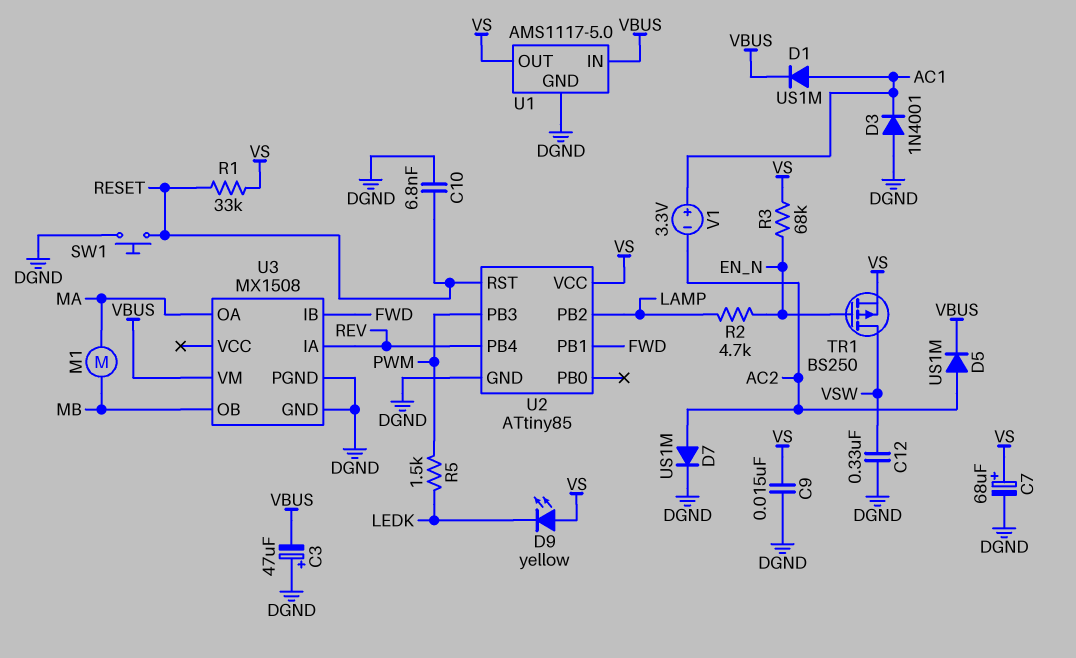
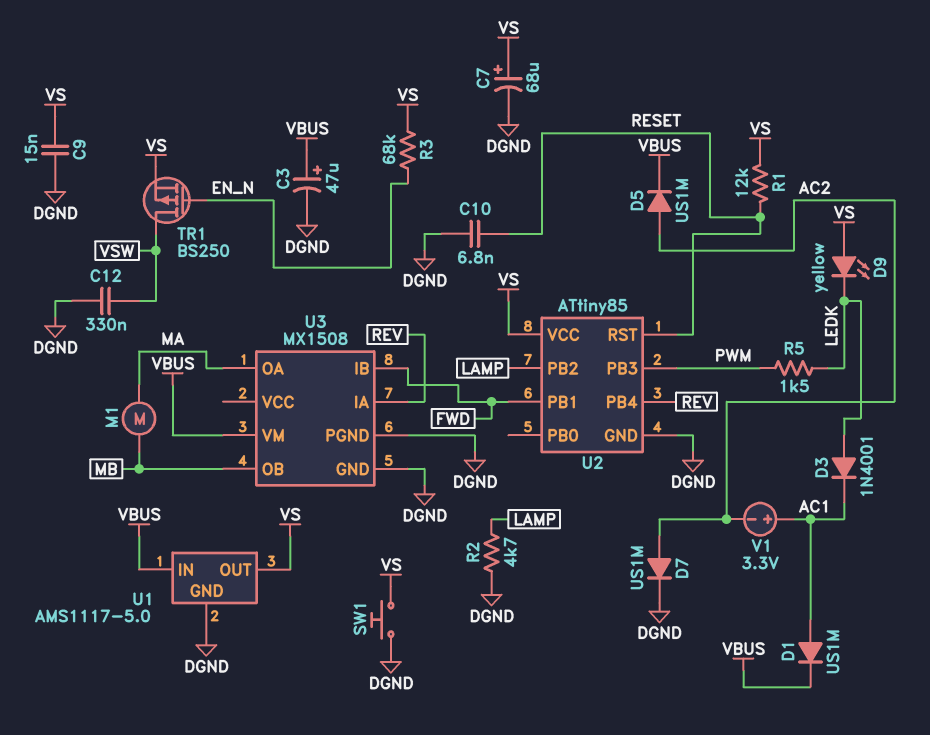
C3: 47uF (plus DGND, minus VBUS) -> 47uF (plus VBUS, minus DGND)
D3: diode 1N4001 (A DGND, K AC1) -> diode 1N4001 (A LEDK, K AC1)
R1: 33k (RESET, VS) -> 12k (RESET, VS)
R2: 4.7k (EN_N, LAMP) -> 4.7k (DGND, LAMP)
SW1: button (DGND, RESET) -> button (DGND, VS)

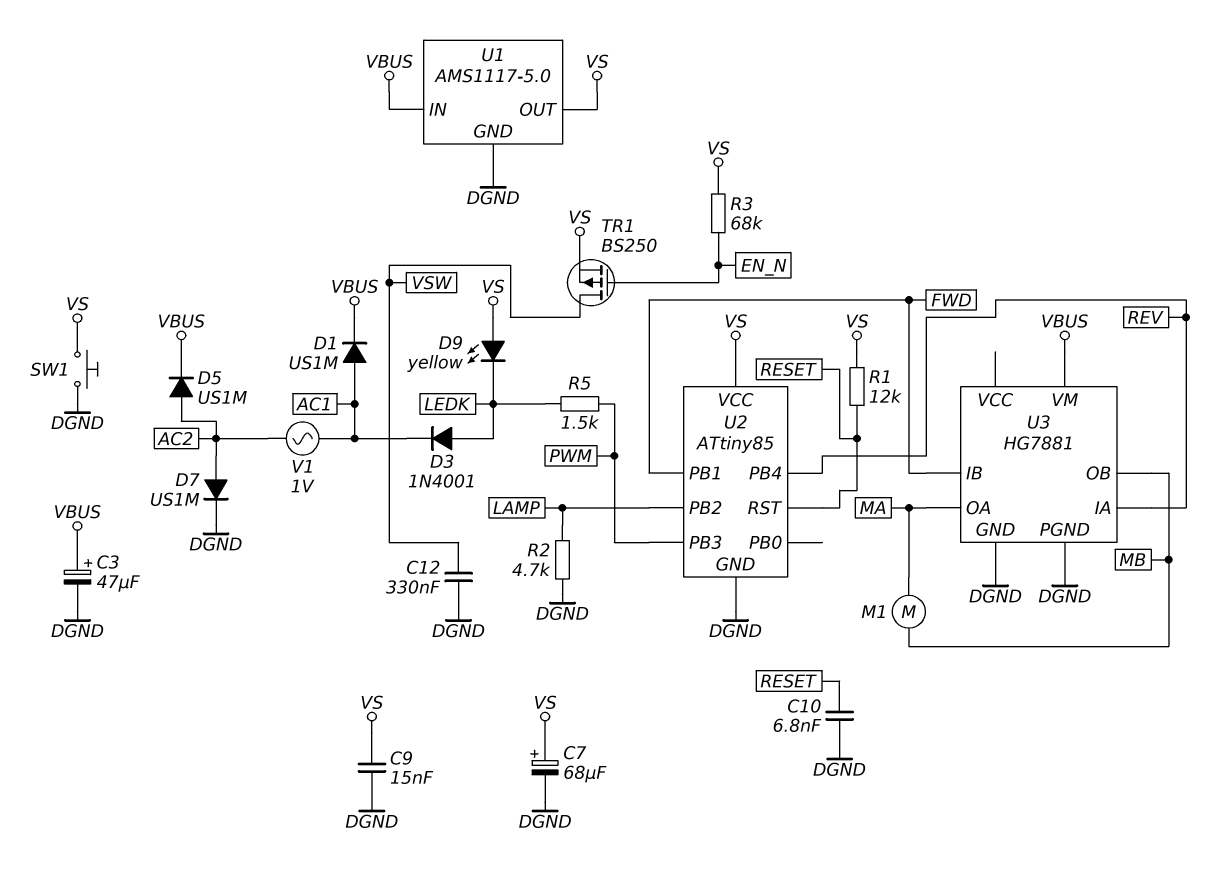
U3: MX1508 -> HG7881
V1: 3.3V (plus AC1, minus AC2) -> AC 1V (AC1, AC2)

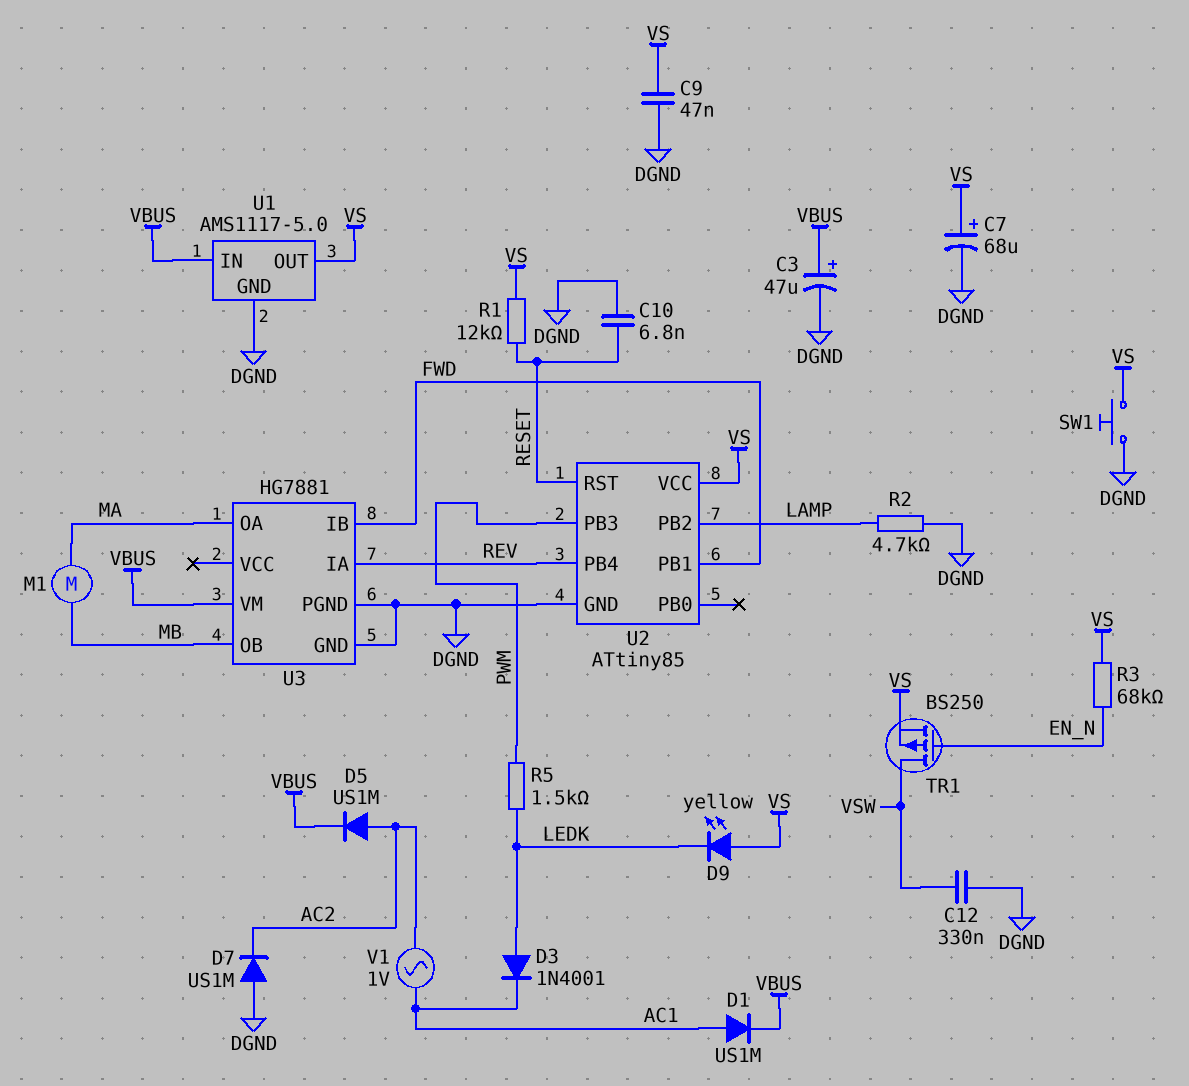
C9: 15nF (DGND, VS) -> 47nF (DGND, VS)
D7: diode US1M (A AC2, K DGND) -> diode US1M (A DGND, K AC2)

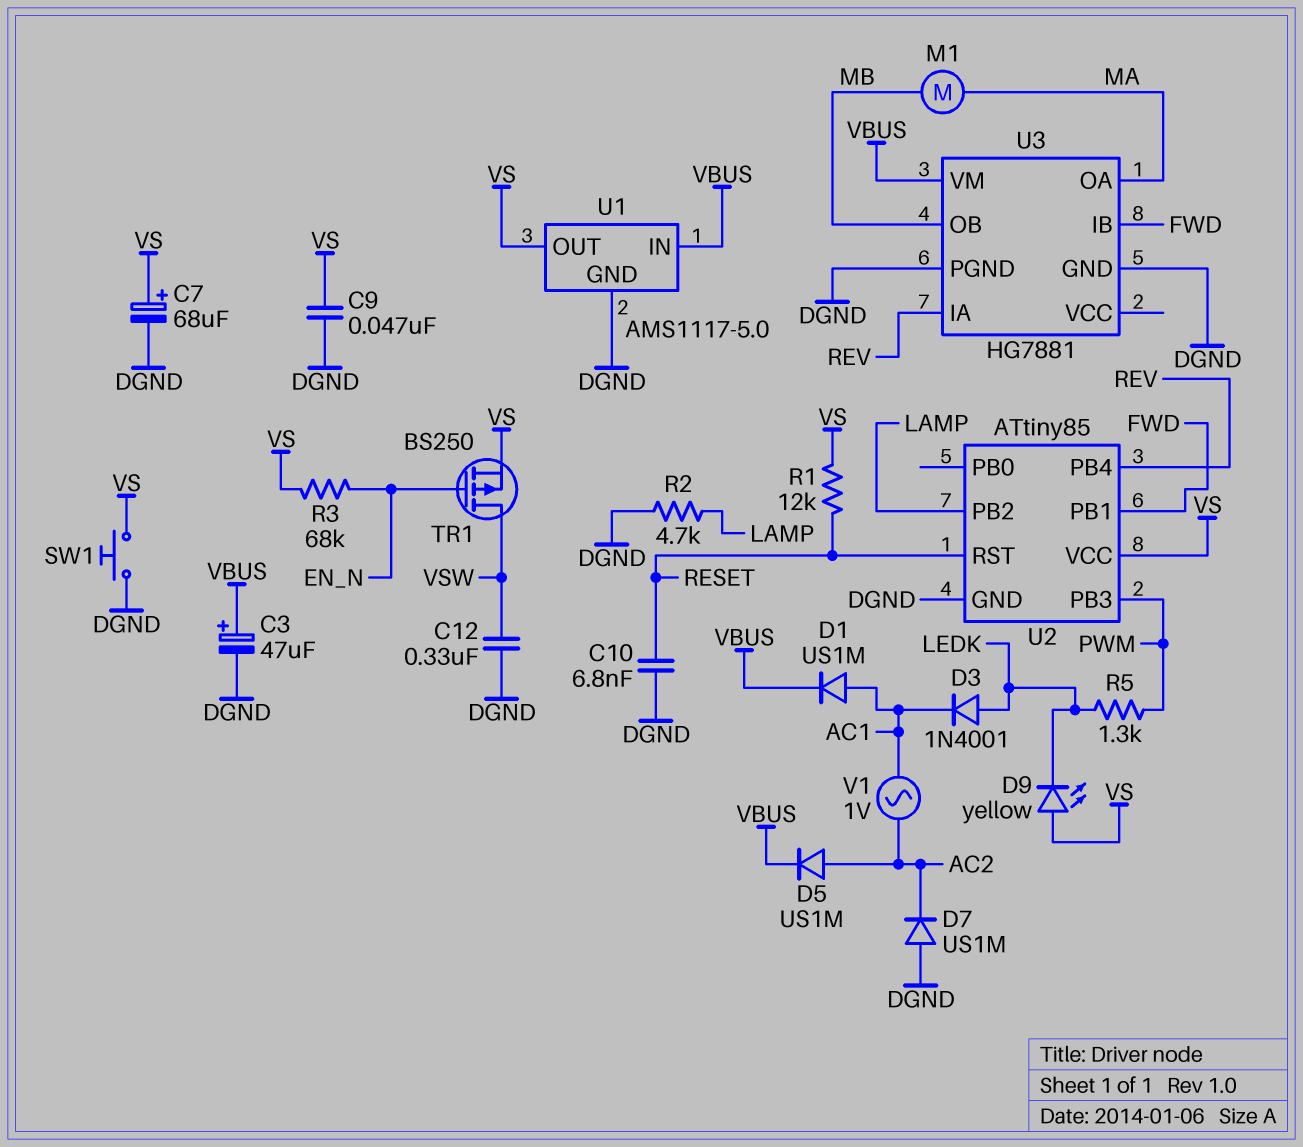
R5: 1.5k (LEDK, PWM) -> 1.3k (LEDK, PWM)

